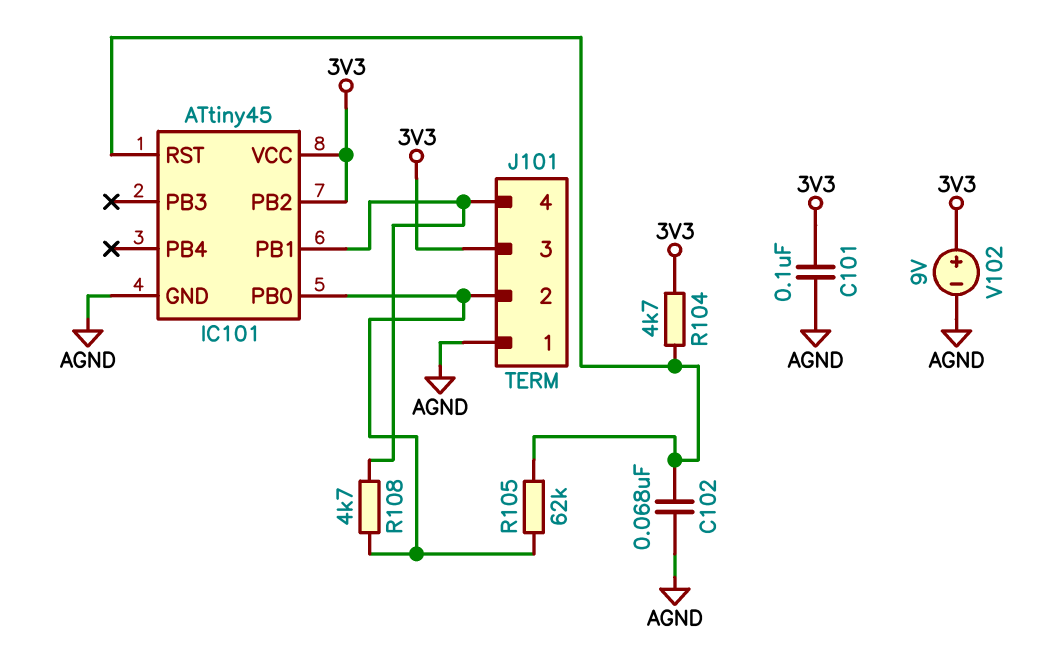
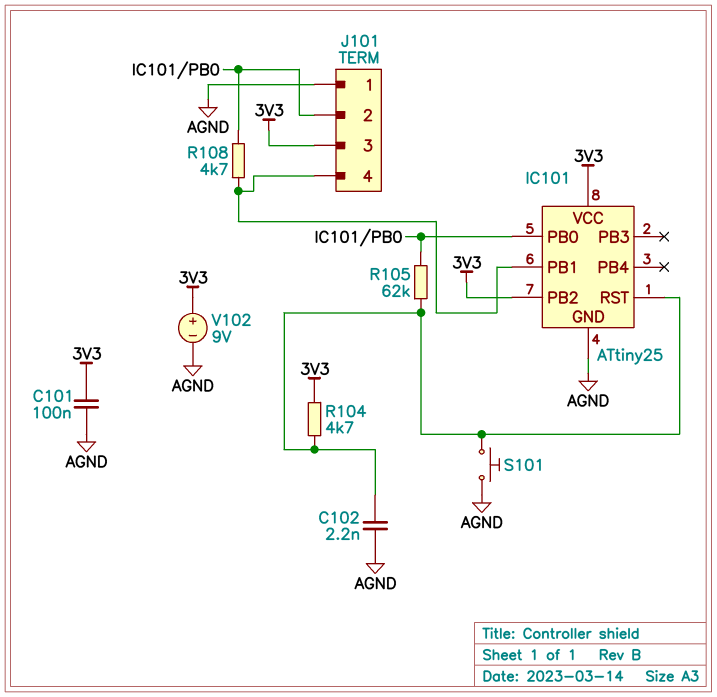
C102: 68nF (AGND, IC101/RST) -> 2.2nF (AGND, IC101/RST)
IC101: ATtiny45 -> ATtiny25
S101: none -> button (AGND, IC101/RST)

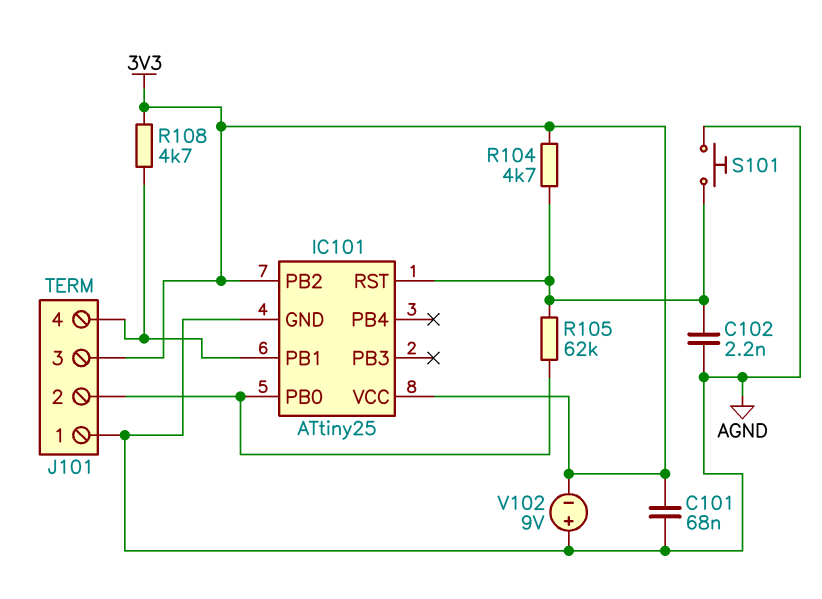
C101: 100nF (3V3, AGND) -> 68nF (3V3, AGND)
R108: 4.7k (IC101/PB0, IC101/PB1) -> 4.7k (3V3, IC101/PB1)
V102: 9V (plus 3V3, minus AGND) -> 9V (plus AGND, minus 3V3)

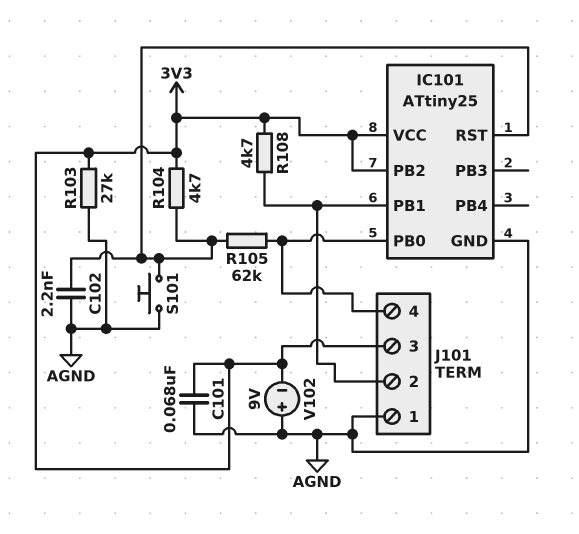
J101 pin 2: IC101/PB0 -> IC101/PB1
J101 pin 4: IC101/PB1 -> IC101/PB0
R103: none -> 27k (3V3, AGND)

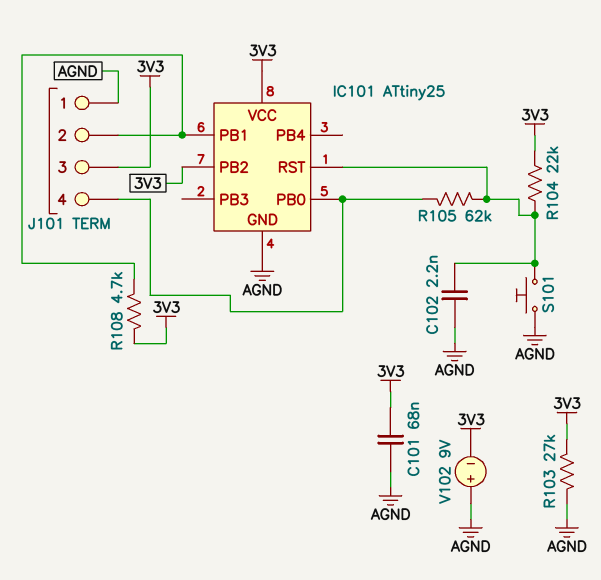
R104: 4.7k (3V3, IC101/RST) -> 22k (3V3, IC101/RST)

